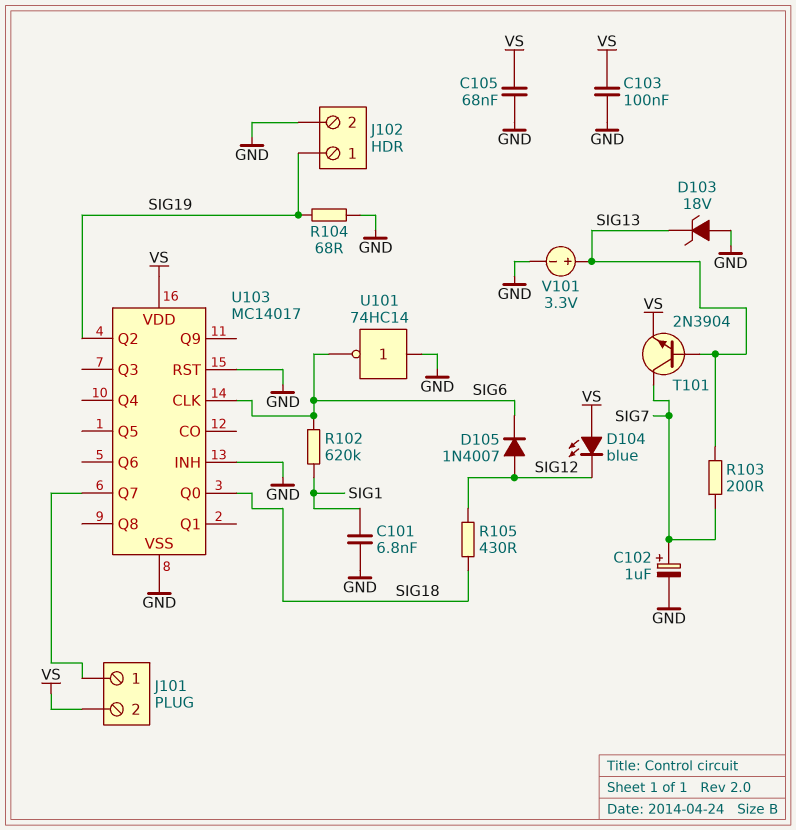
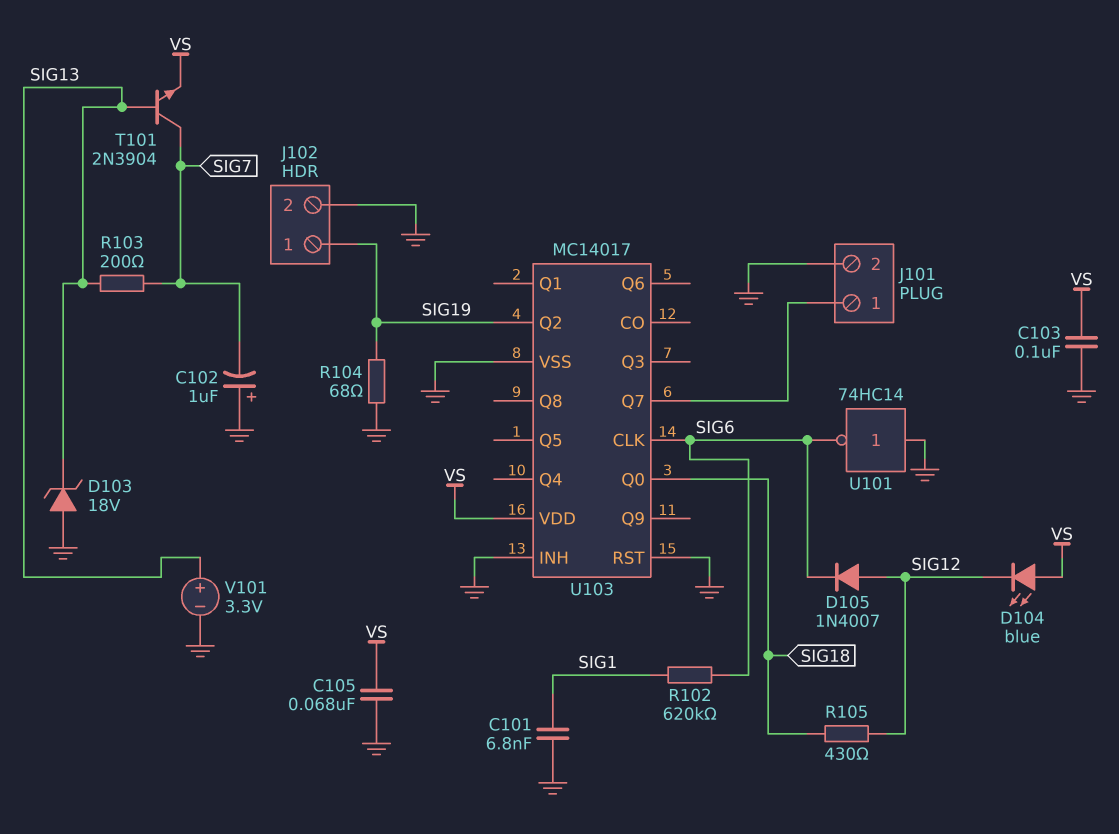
C102: 1uF (plus SIG7, minus GND) -> 1uF (plus GND, minus SIG7)
J101 pin 2: VS -> GND

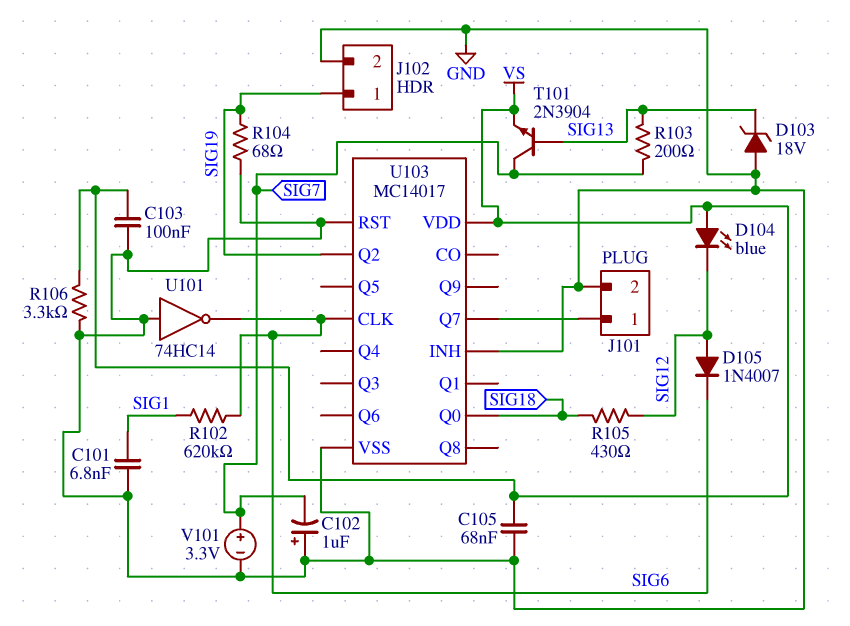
R106: none -> 3.3k (GND, VS)
V101: 3.3V (plus SIG13, minus GND) -> 3.3V (plus SIG7, minus GND)

